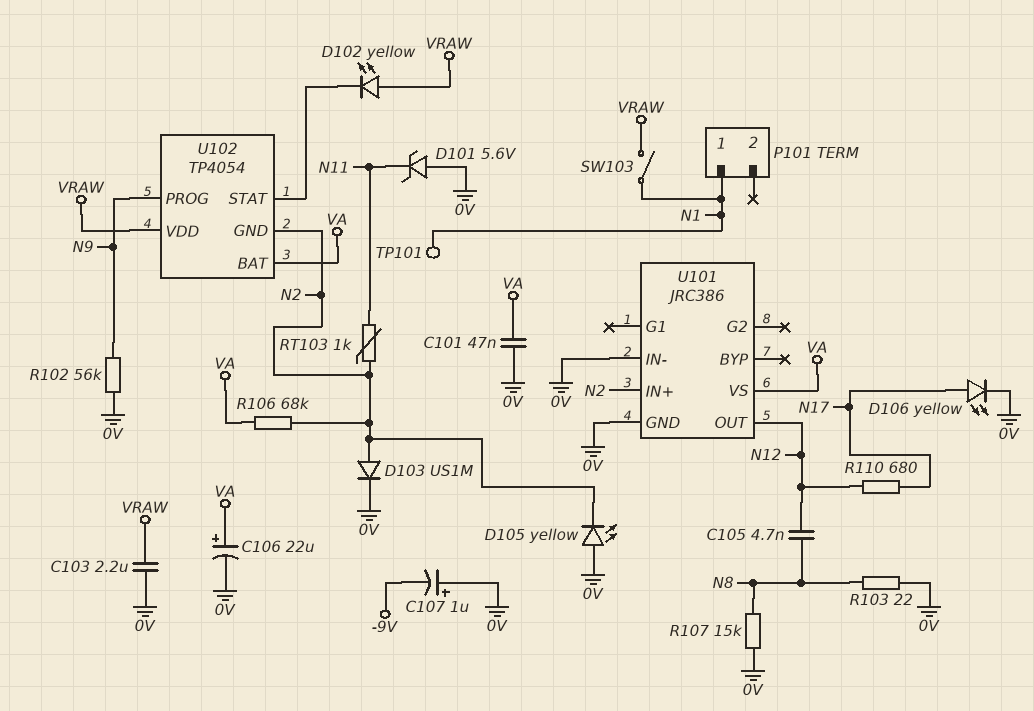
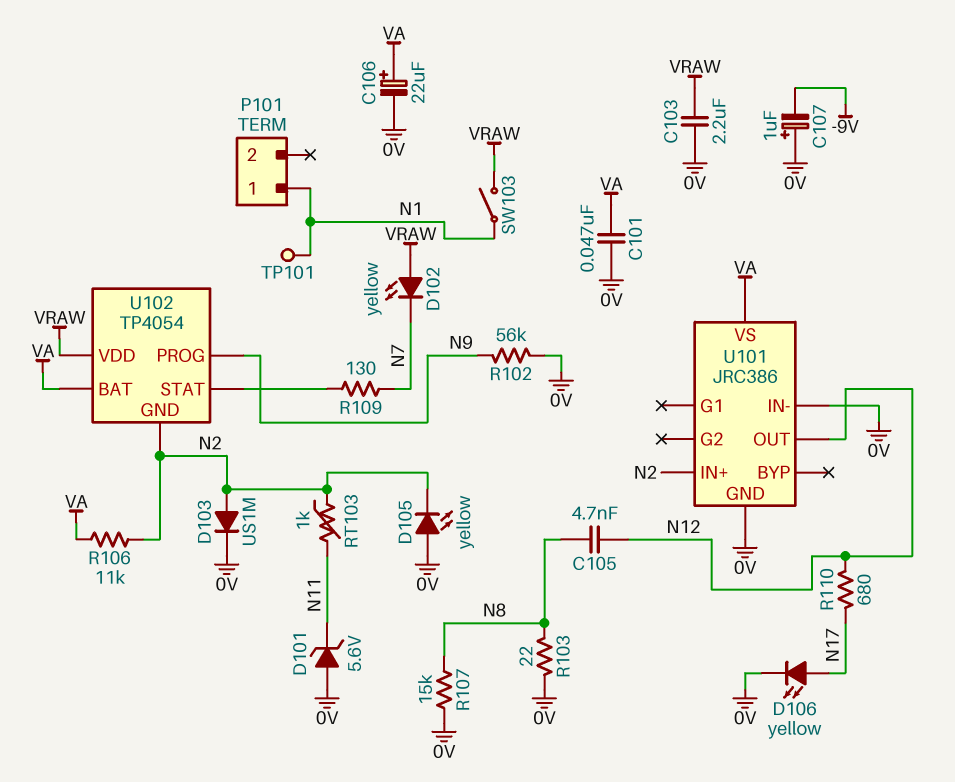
D102: LED yellow (A VRAW, K U102/STAT) -> LED yellow (A VRAW, K N7)
R106: 68k (N2, VA) -> 11k (N2, VA)
R109: none -> 130 (N7, U102/STAT)

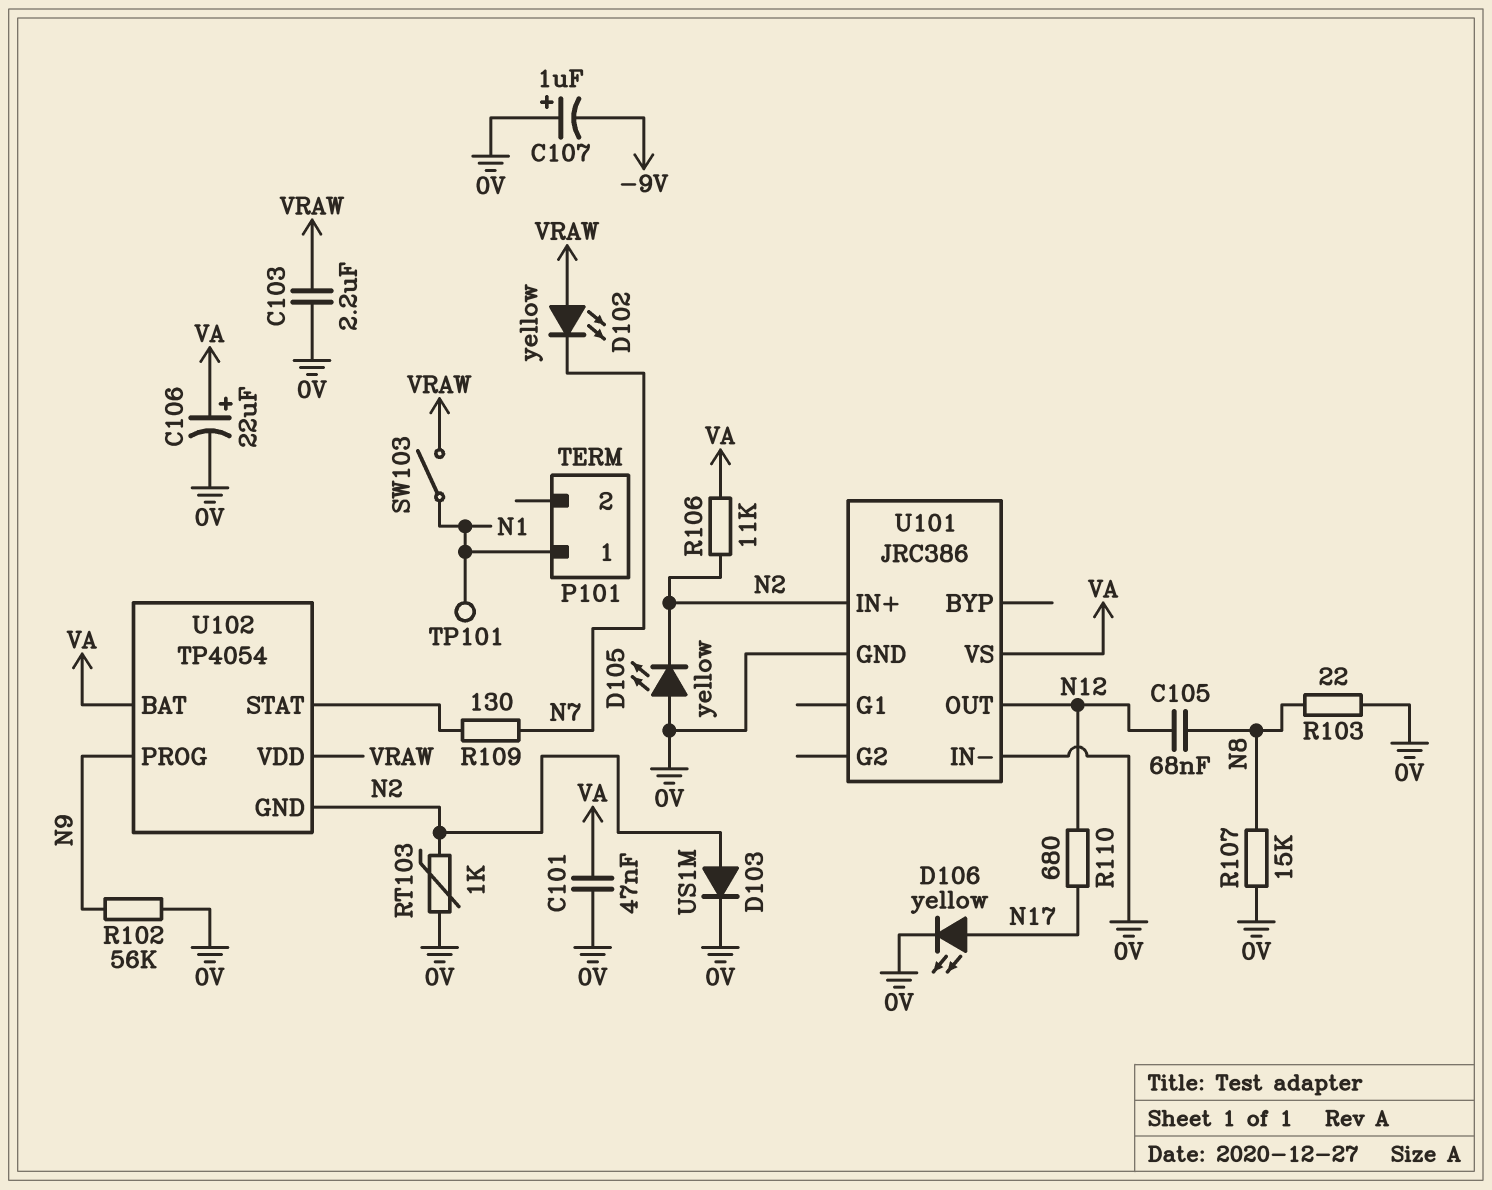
C105: 4.7nF (N8, N12) -> 68nF (N8, N12)
D101: zener 5.6V (A 0V, K N11) -> none
RT103: 1k (N2, N11) -> 1k (0V, N2)

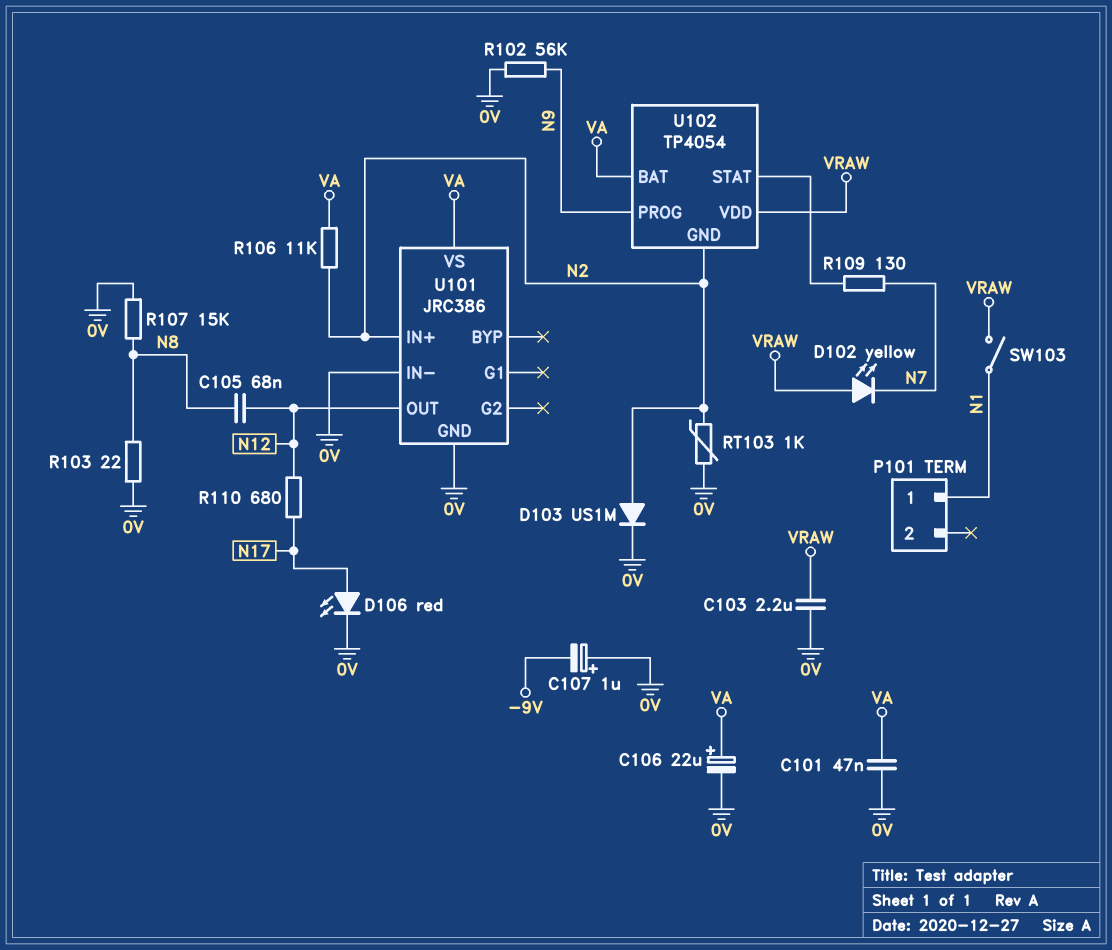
D105: LED yellow (A 0V, K N2) -> none
D106: LED yellow (A N17, K 0V) -> LED red (A N17, K 0V)
TP101: test point (N1) -> none

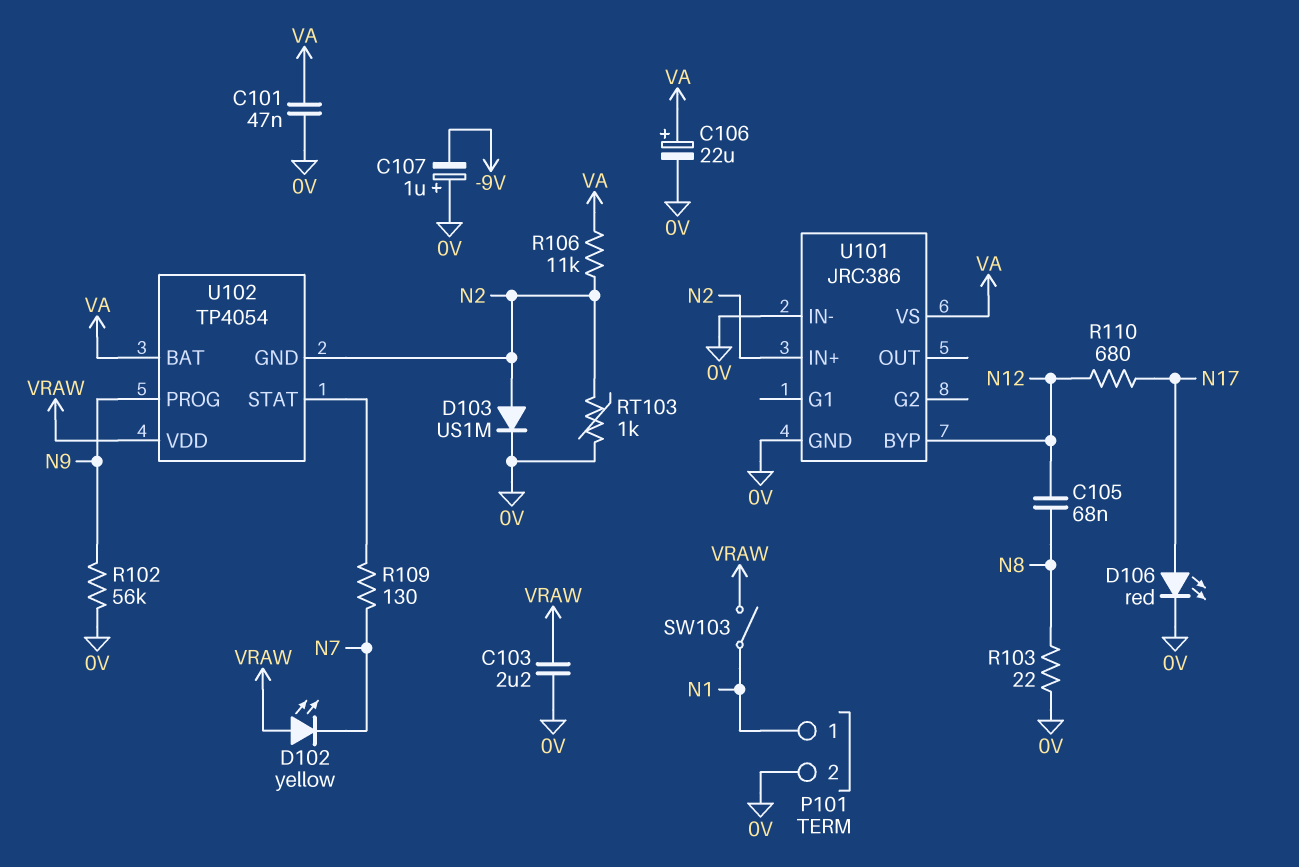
P101 pin 2: none -> 0V
R107: 15k (0V, N8) -> none
U101 pin BYP: none -> N12
U101 pin OUT: N12 -> none

